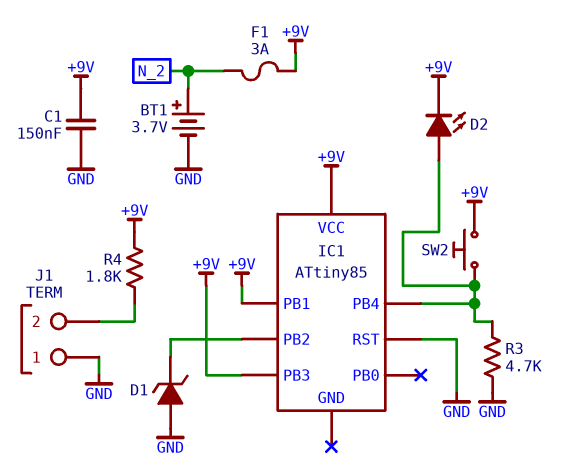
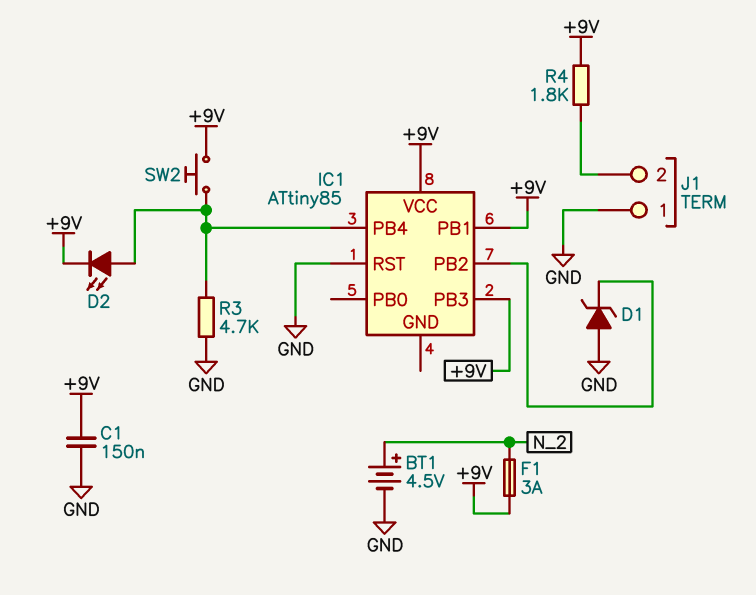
BT1: 3.7V (plus N_2, minus GND) -> 4.5V (plus N_2, minus GND)

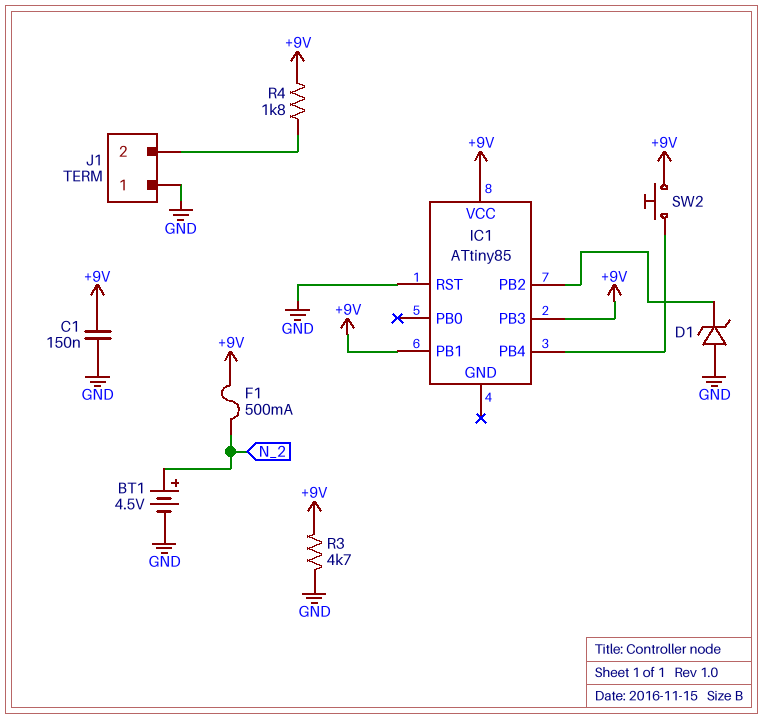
D2: LED (A IC1/PB4, K +9V) -> none
F1: 3A (+9V, N_2) -> 500mA (+9V, N_2)
R3: 4.7k (GND, IC1/PB4) -> 4.7k (+9V, GND)

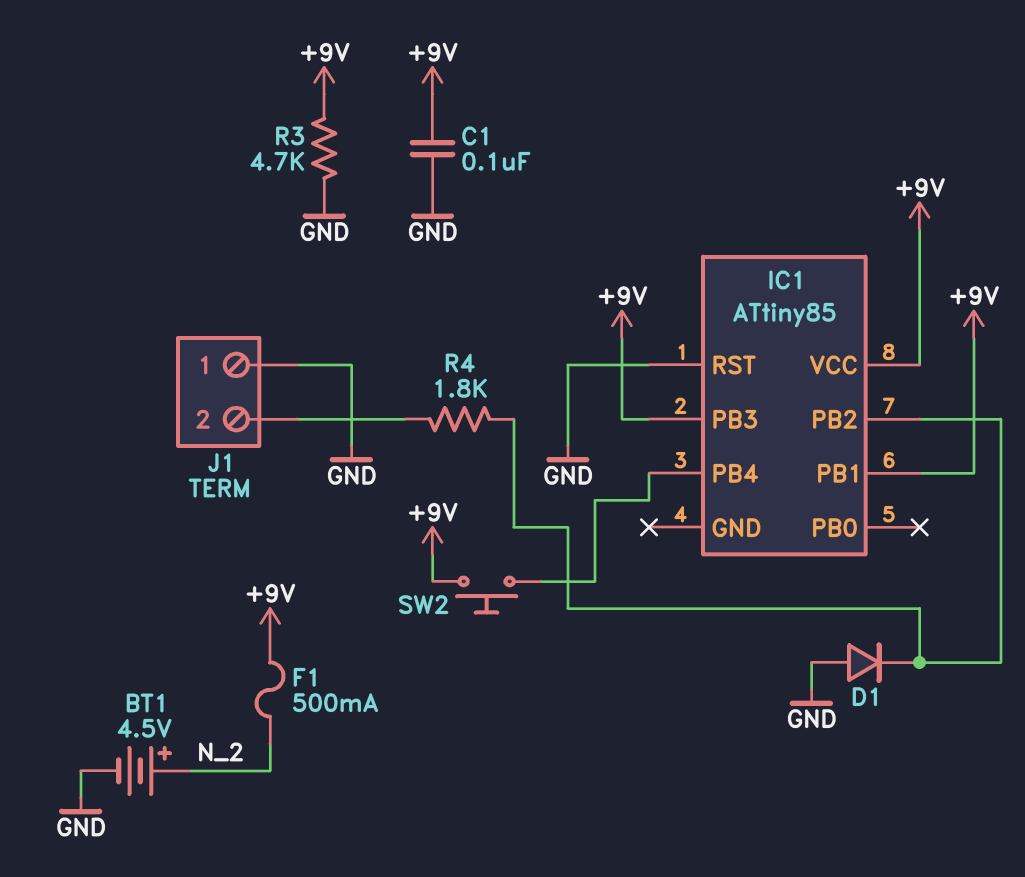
C1: 150nF (+9V, GND) -> 100nF (+9V, GND)
D1: zener (A GND, K IC1/PB2) -> diode (A GND, K IC1/PB2)
R4: 1.8k (+9V, J1/2) -> 1.8k (IC1/PB2, J1/2)

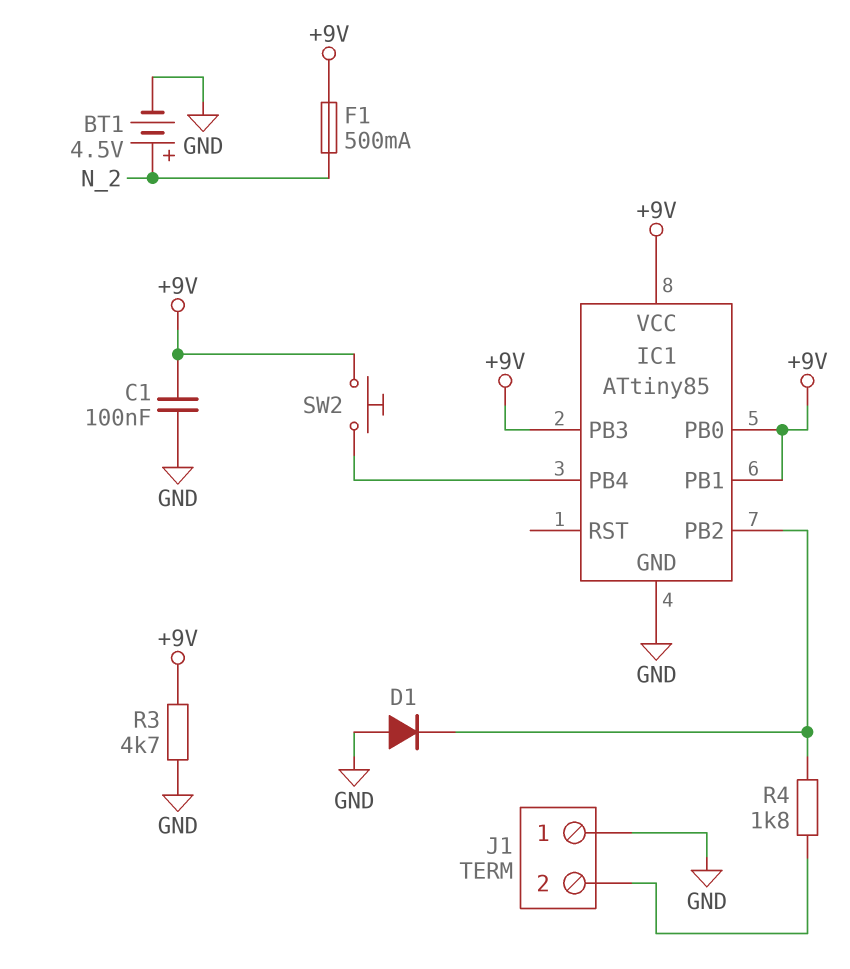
IC1 pin GND: none -> GND
IC1 pin PB0: none -> +9V
IC1 pin RST: GND -> none

